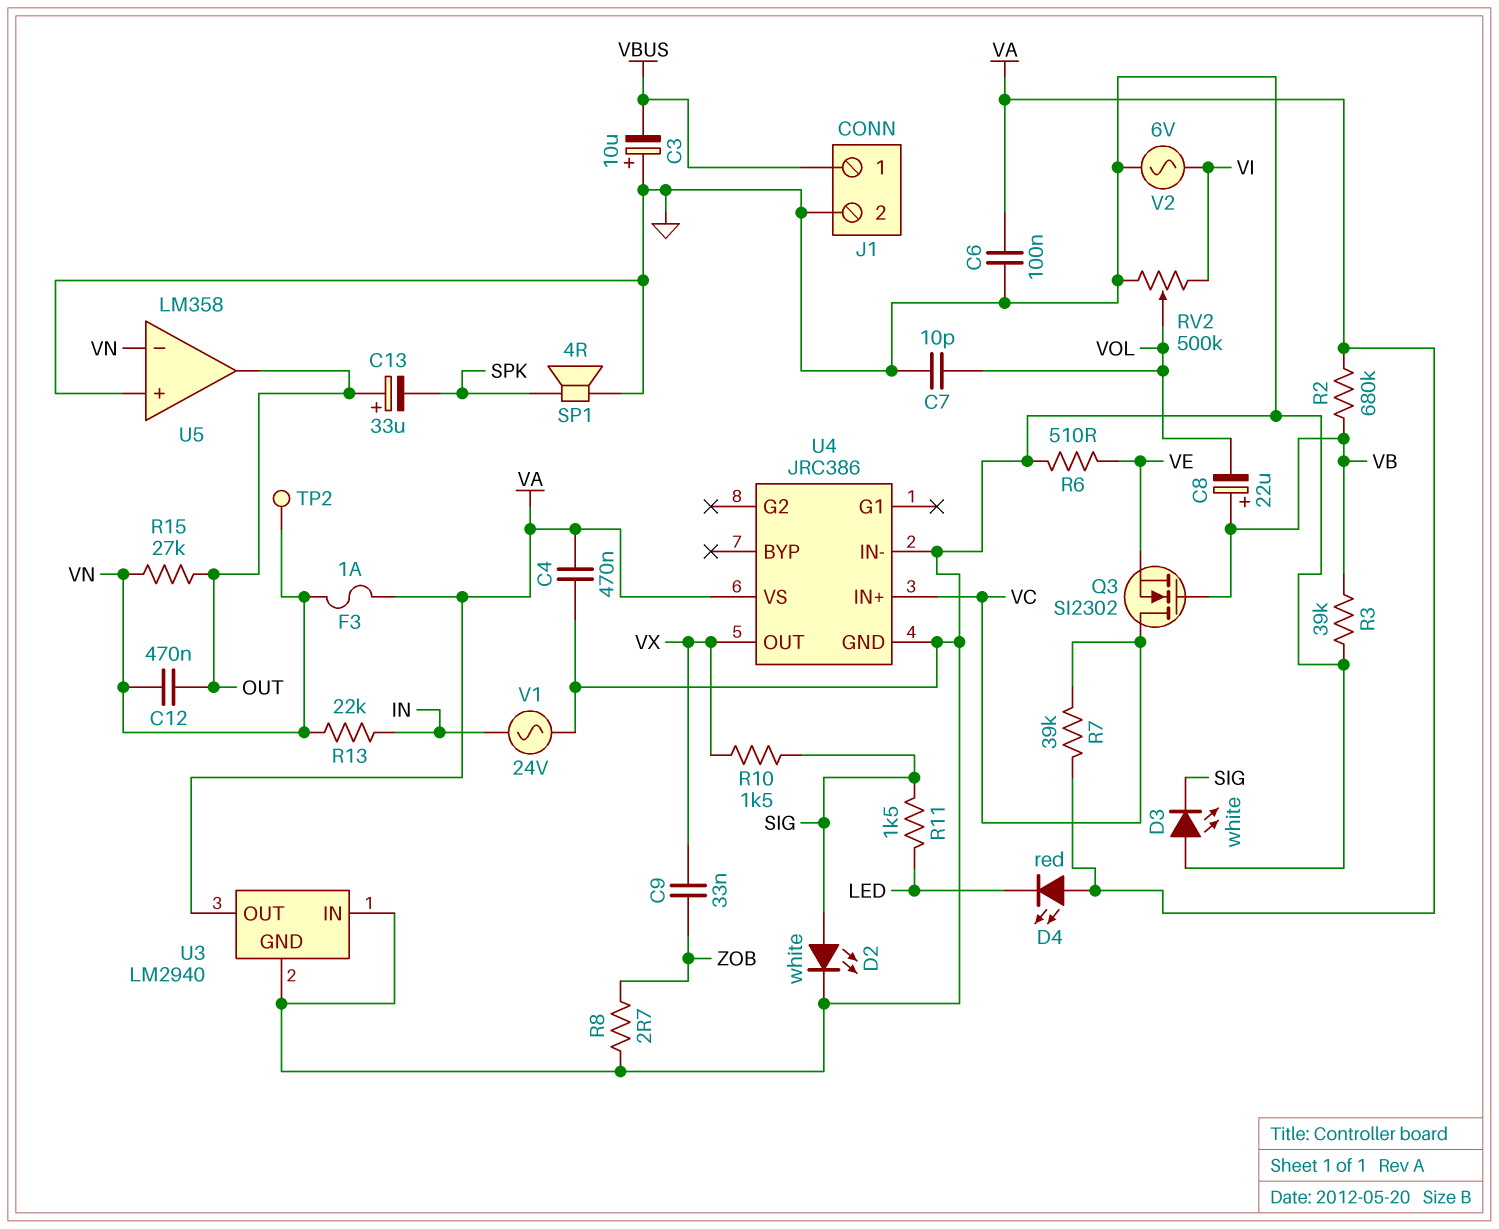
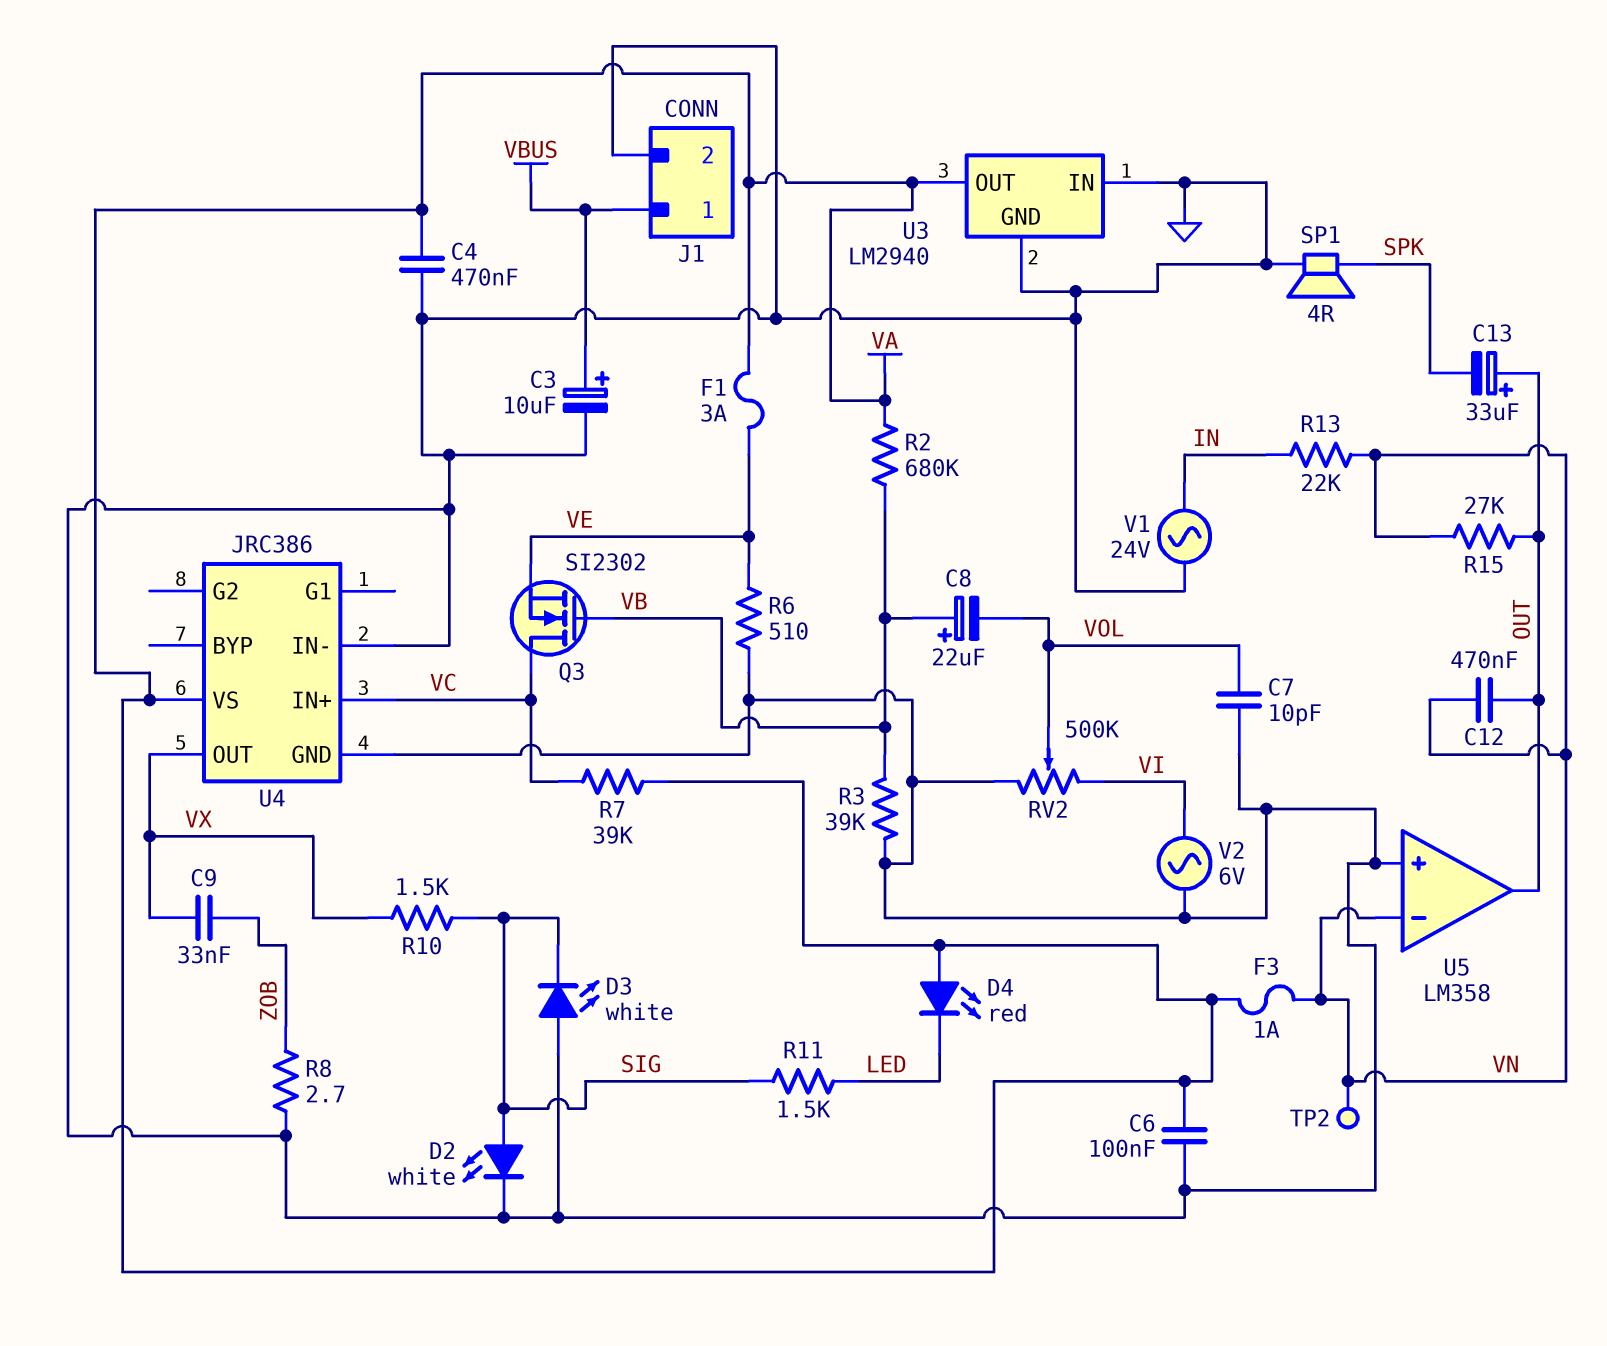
C3: 10uF (plus GND, minus VBUS) -> 10uF (plus VBUS, minus GND)
F1: none -> 3A (VA, VE)

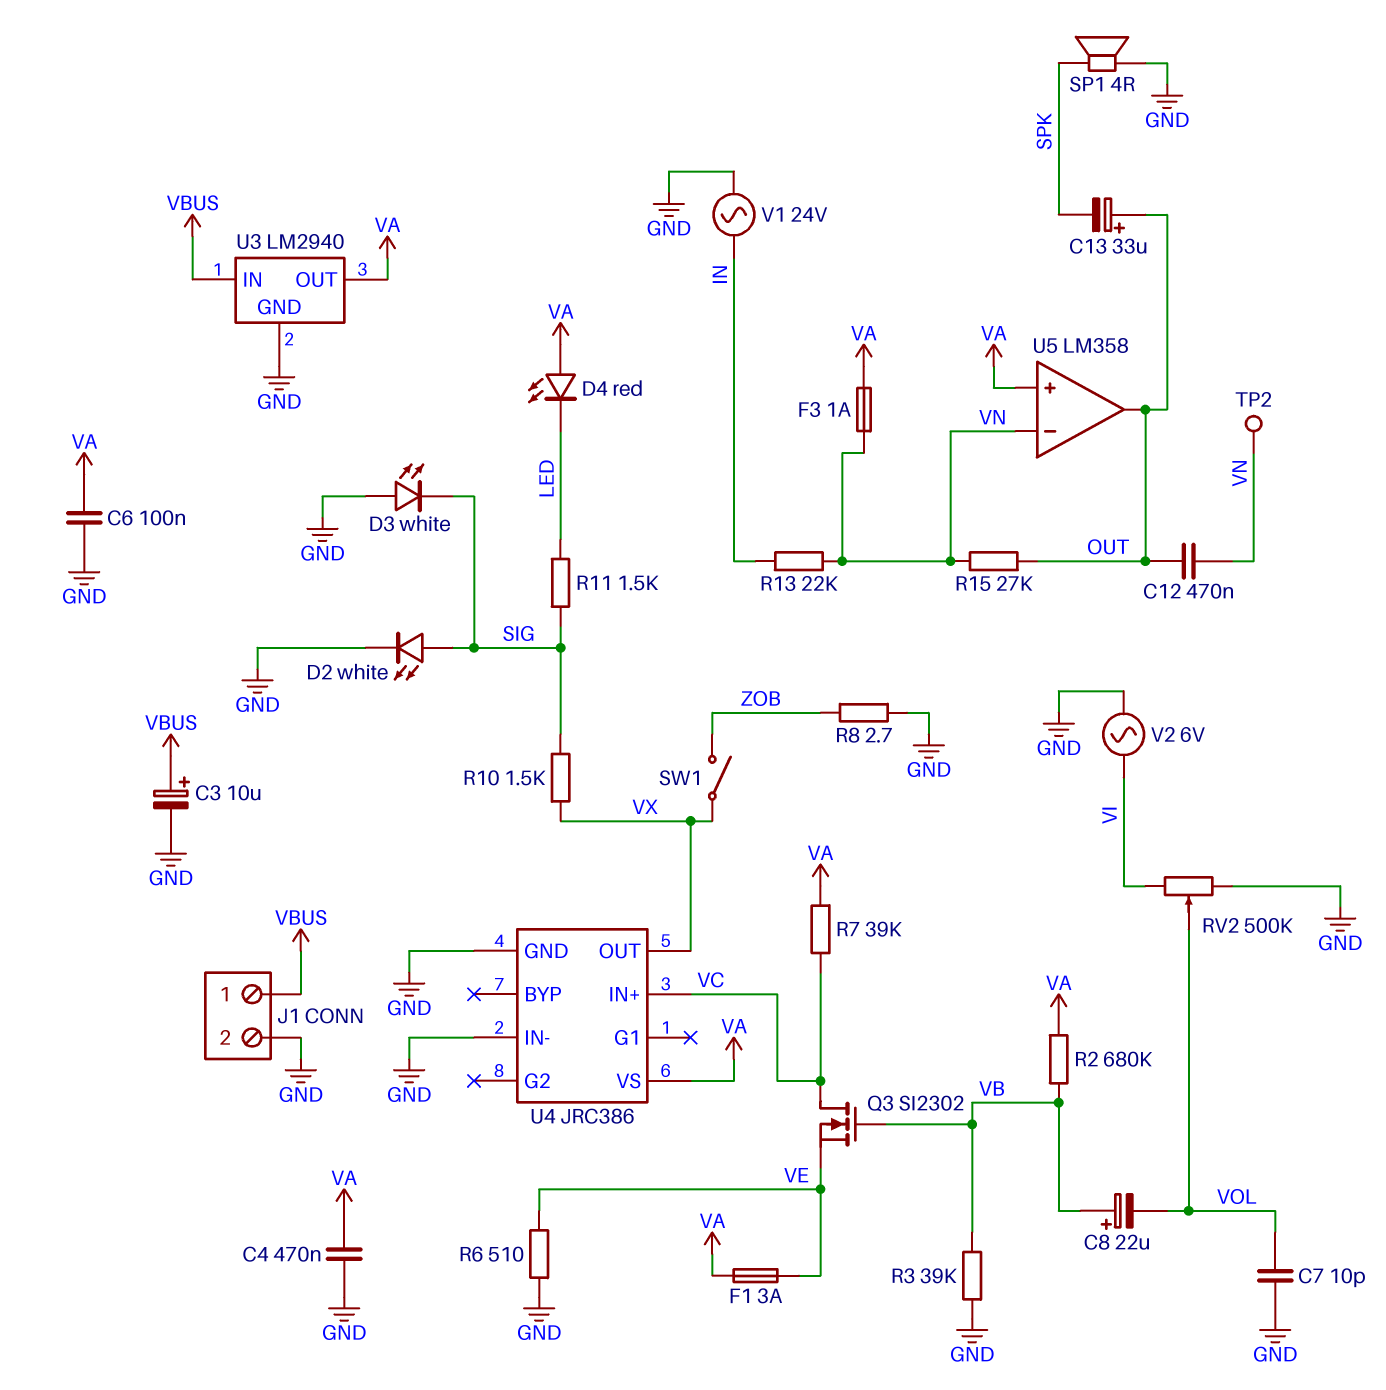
C9: 33nF (VX, ZOB) -> none
SW1: none -> switch (VX, ZOB)
U3 pin IN: GND -> VBUS
U5 pin in+: GND -> VA

